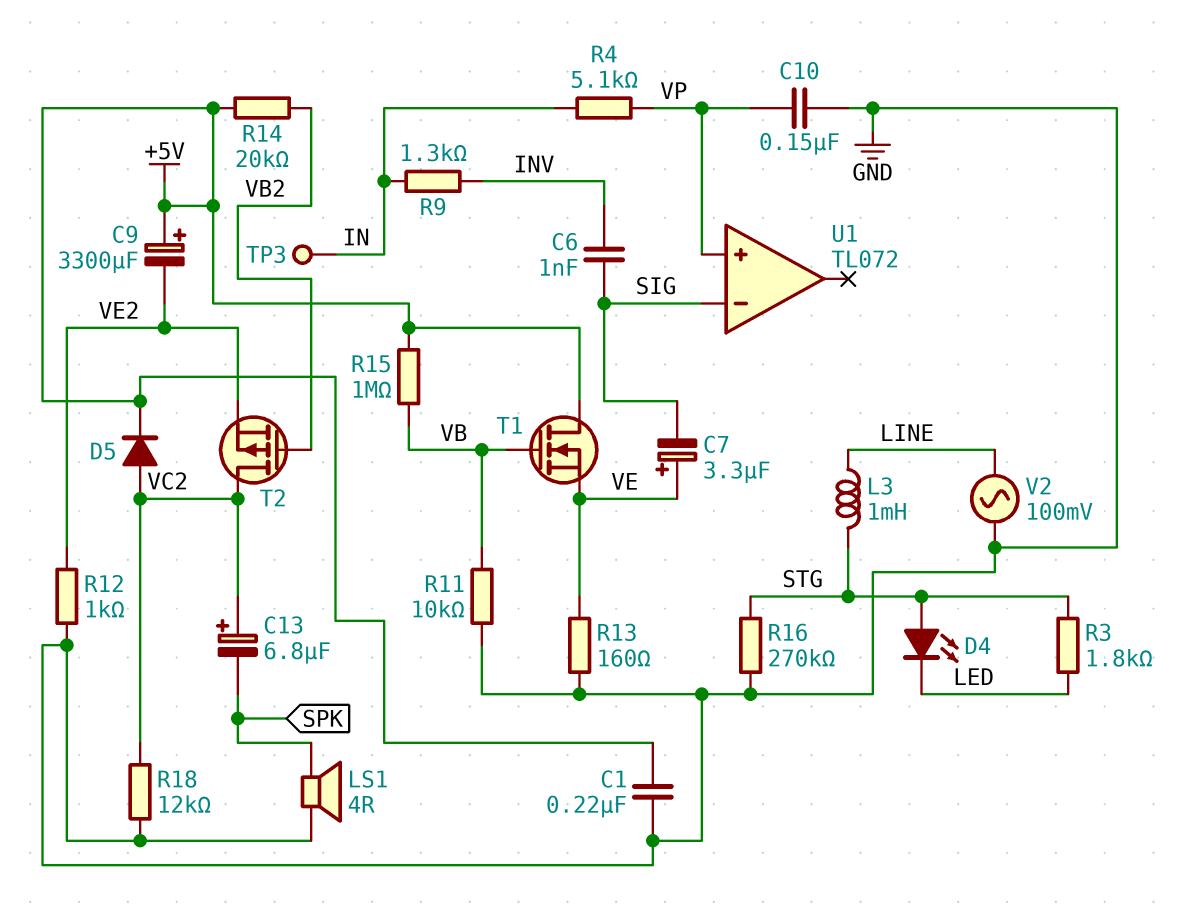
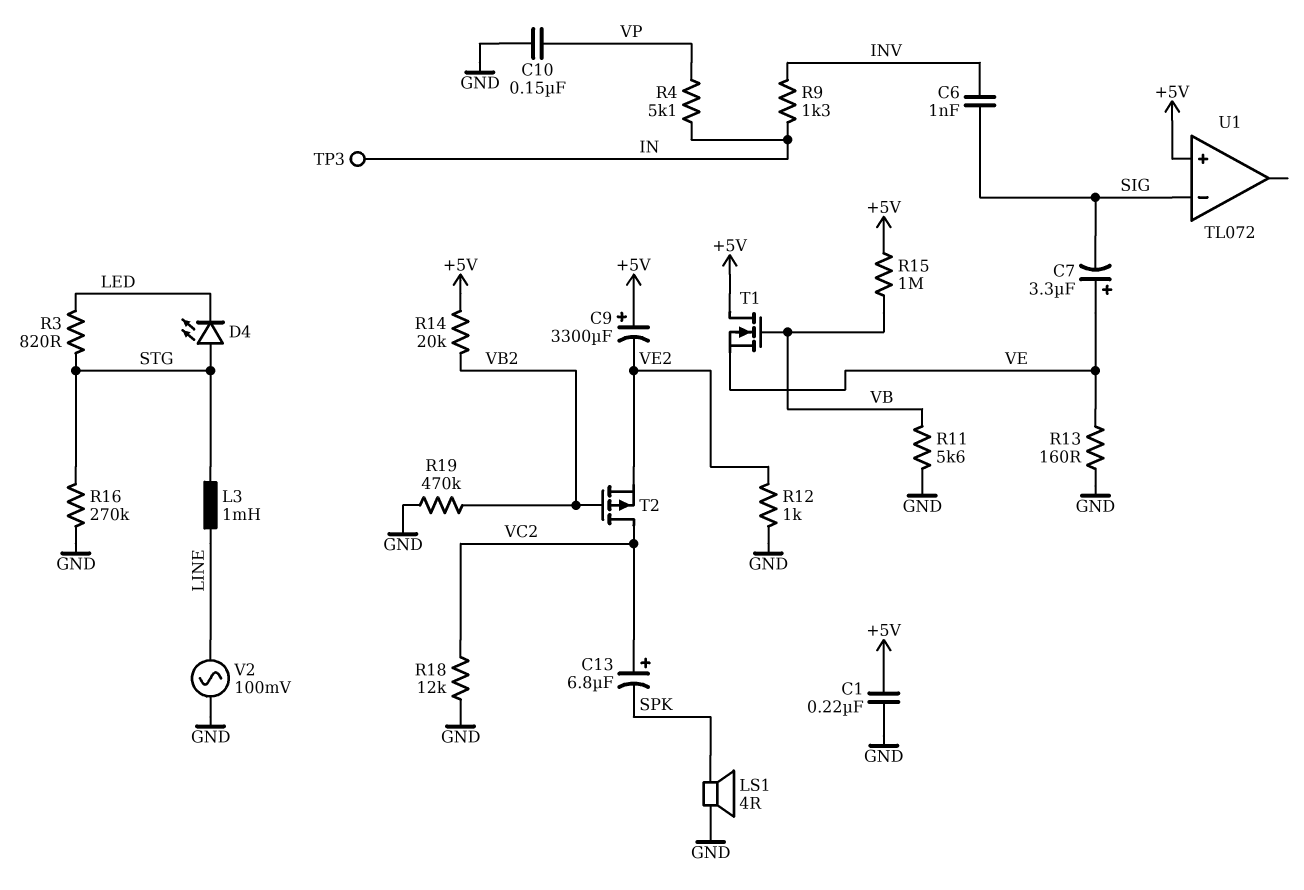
D5: diode (A VC2, K +5V) -> none
R3: 1.8k (LED, STG) -> 820 (LED, STG)
R11: 10k (GND, VB) -> 5.6k (GND, VB)
R19: none -> 470k (GND, VB2)
U1 pin in+: VP -> +5V

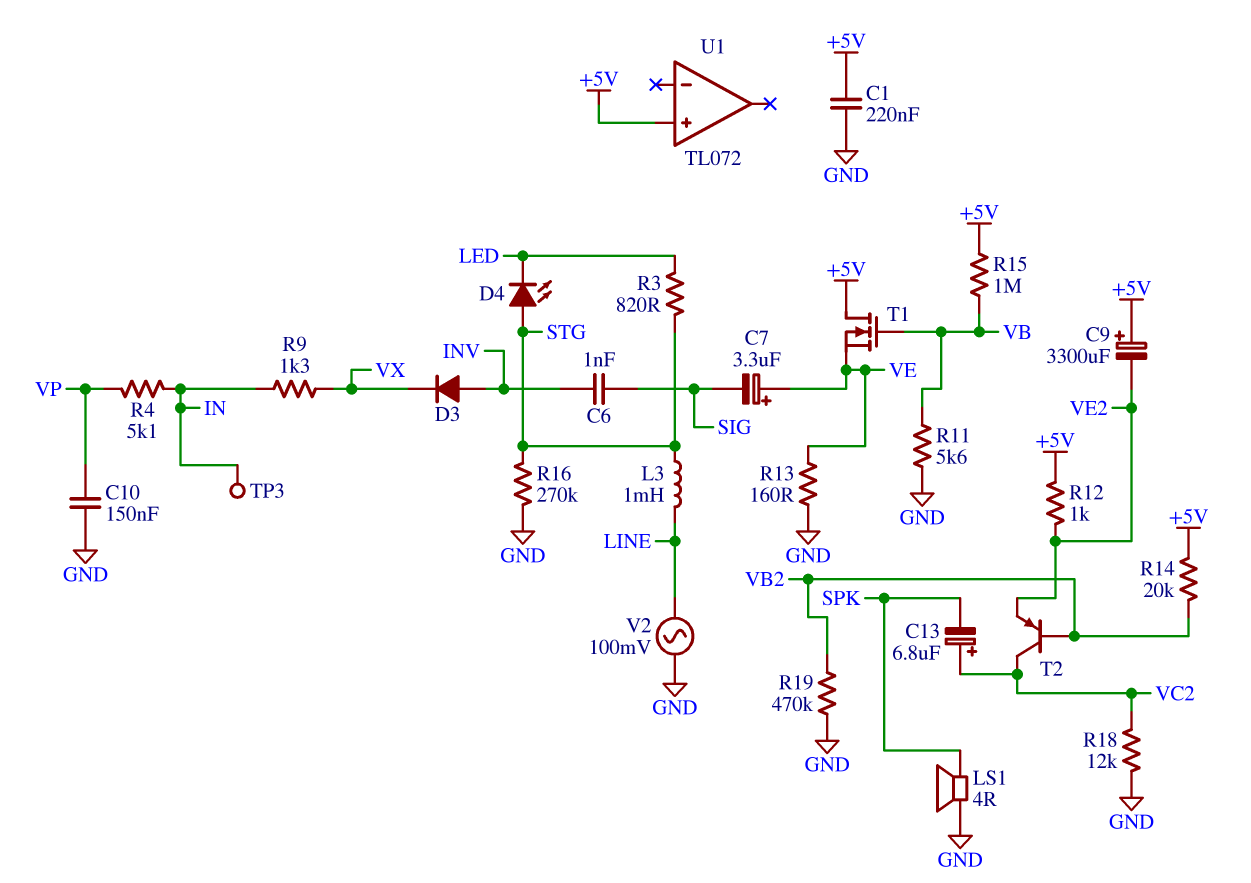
D3: none -> diode (A INV, K VX)
R9: 1.3k (IN, INV) -> 1.3k (IN, VX)
R12: 1k (GND, VE2) -> 1k (+5V, VE2)
T2: PMOS (G VB2, D VC2, S VE2) -> PNP (B VB2, C VC2, E VE2)
U1 pin in-: SIG -> none

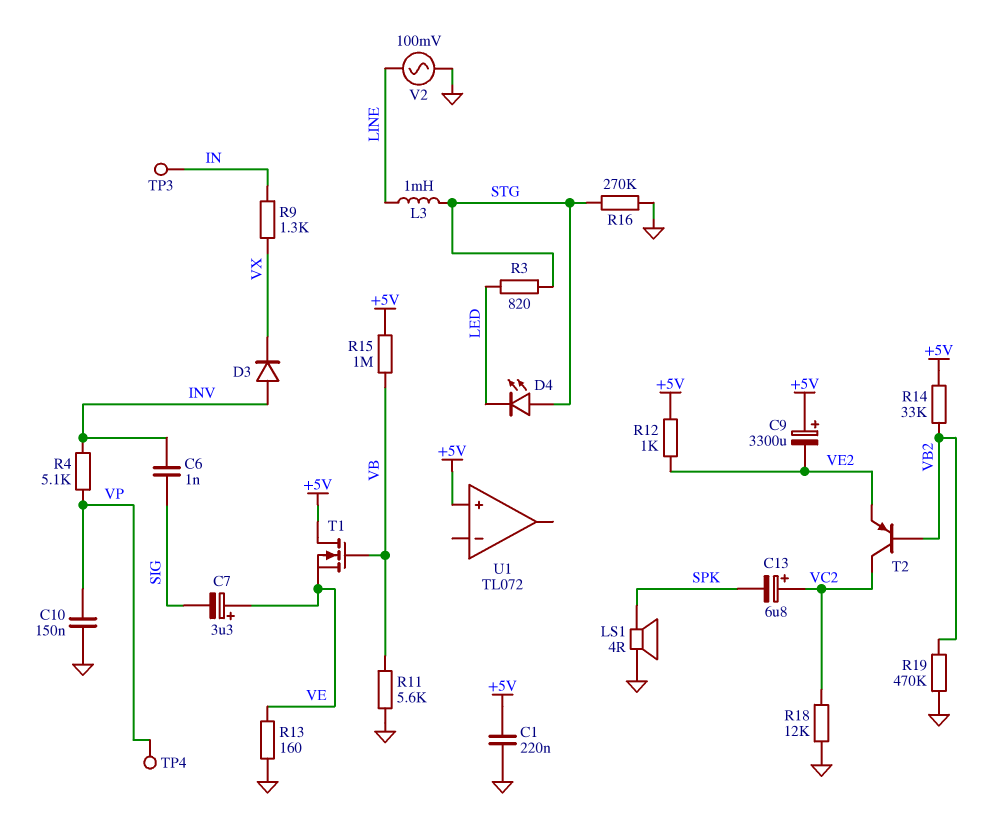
R4: 5.1k (IN, VP) -> 5.1k (INV, VP)
R14: 20k (+5V, VB2) -> 33k (+5V, VB2)
TP4: none -> test point (VP)

